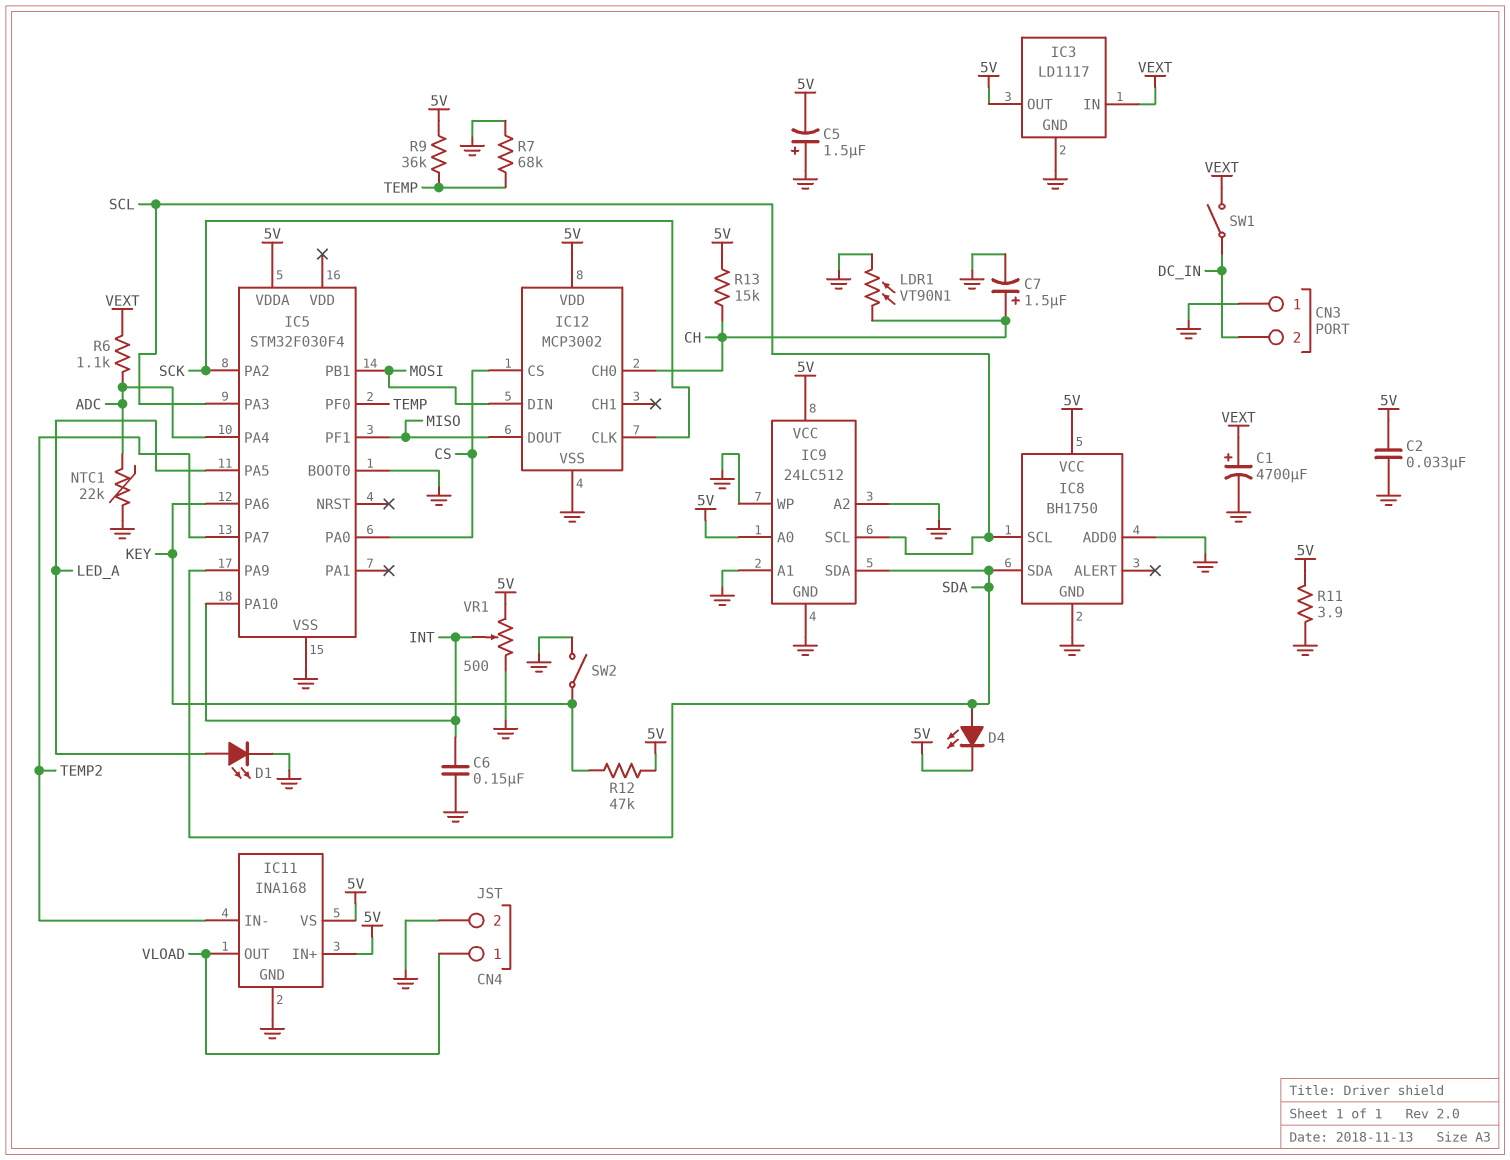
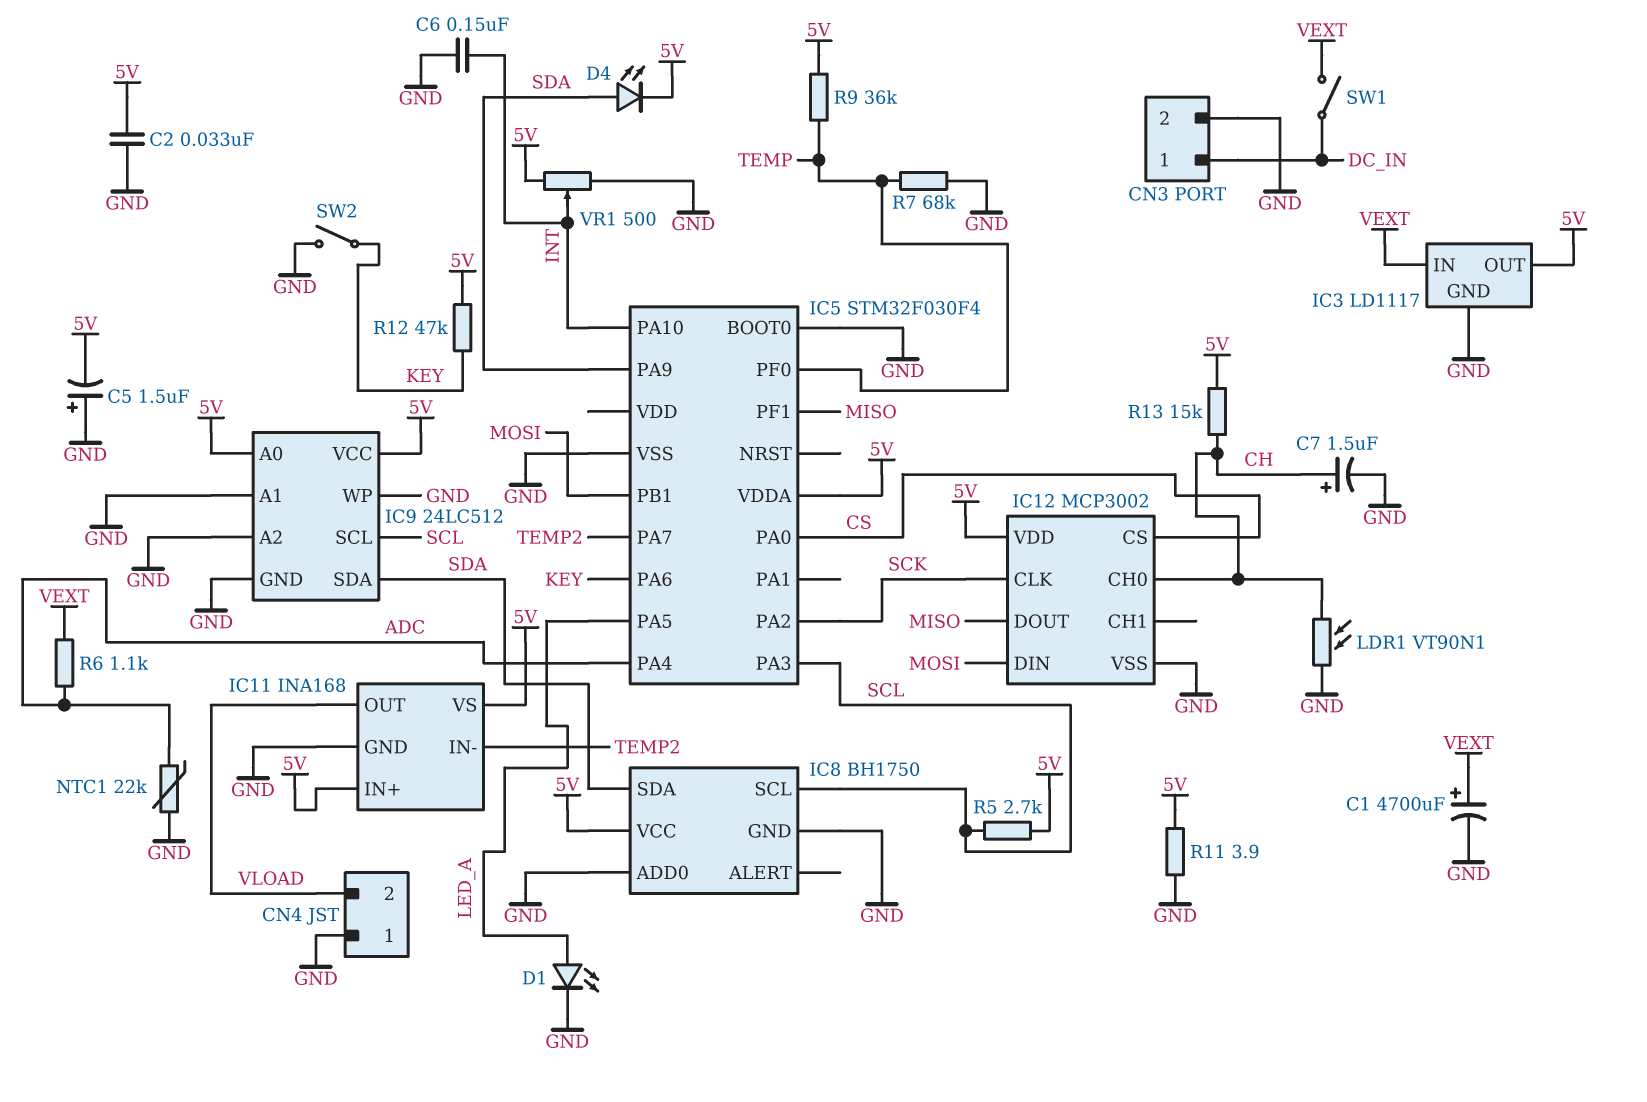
CN3 pin 1: GND -> DC_IN
CN3 pin 2: DC_IN -> GND
CN4 pin 1: VLOAD -> GND
CN4 pin 2: GND -> VLOAD
R5: none -> 2.7k (5V, SCL)

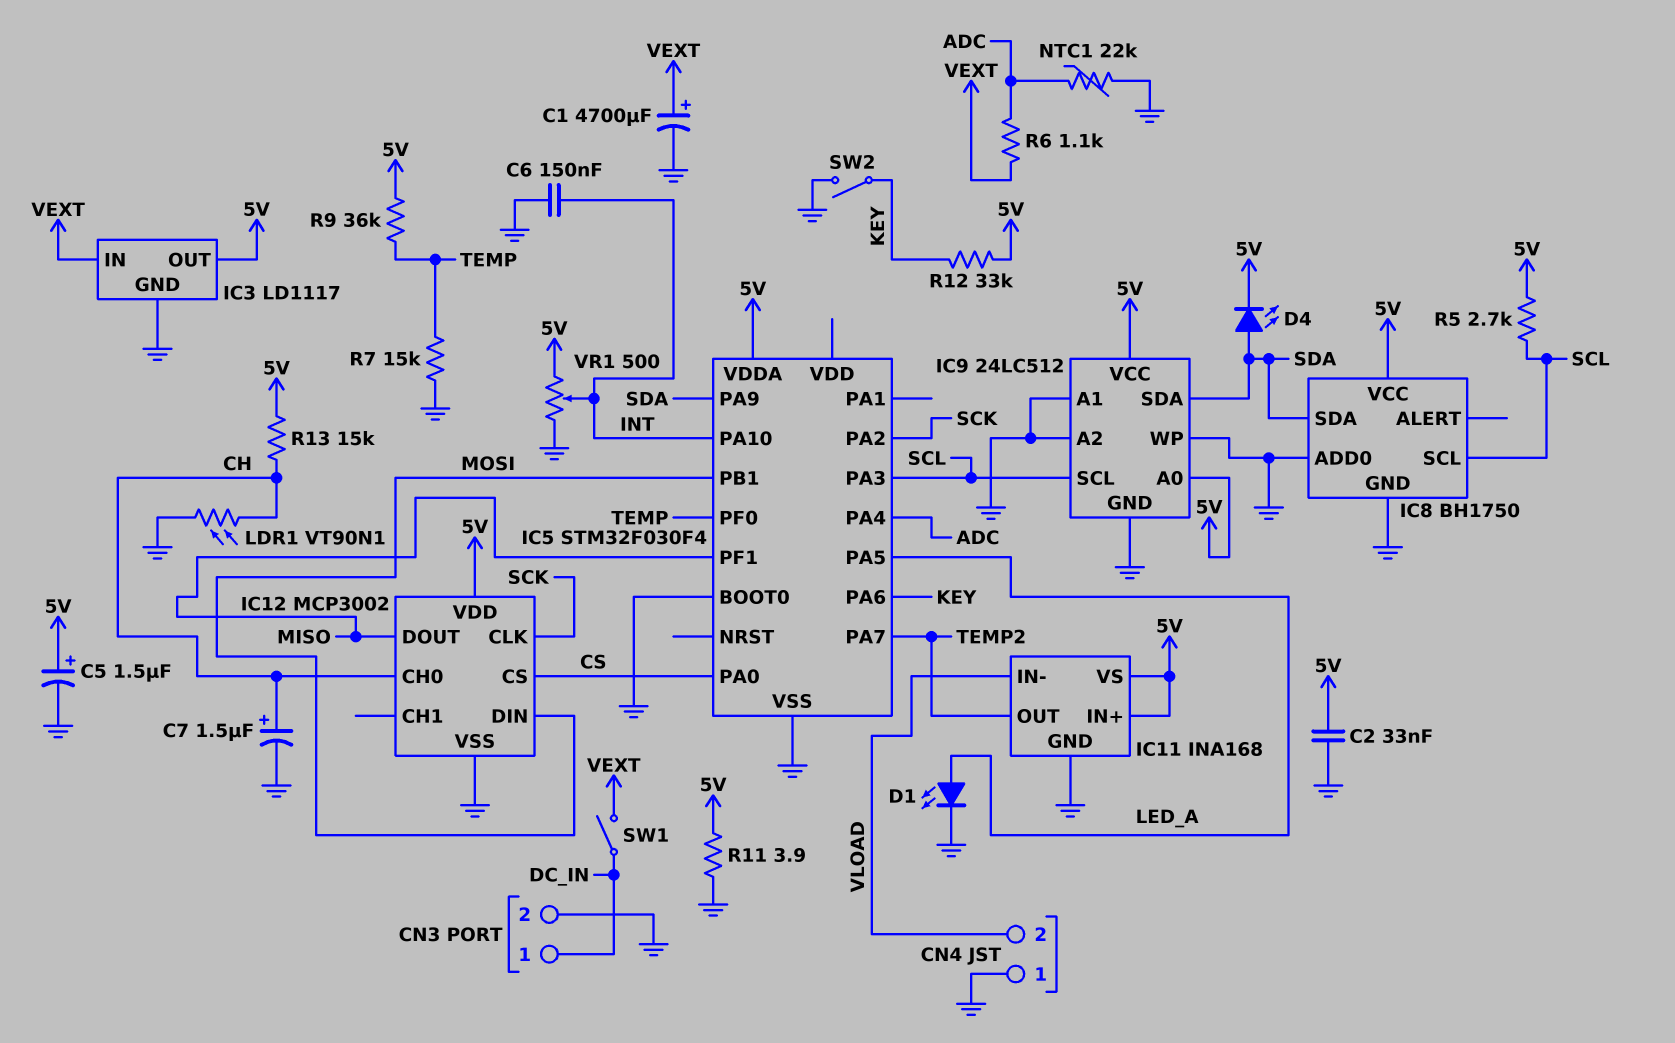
C5: 1.5uF (plus GND, minus 5V) -> 1.5uF (plus 5V, minus GND)
IC11 pin IN-: TEMP2 -> VLOAD
IC11 pin OUT: VLOAD -> TEMP2
R7: 68k (GND, TEMP) -> 15k (GND, TEMP)
R12: 47k (5V, KEY) -> 33k (5V, KEY)

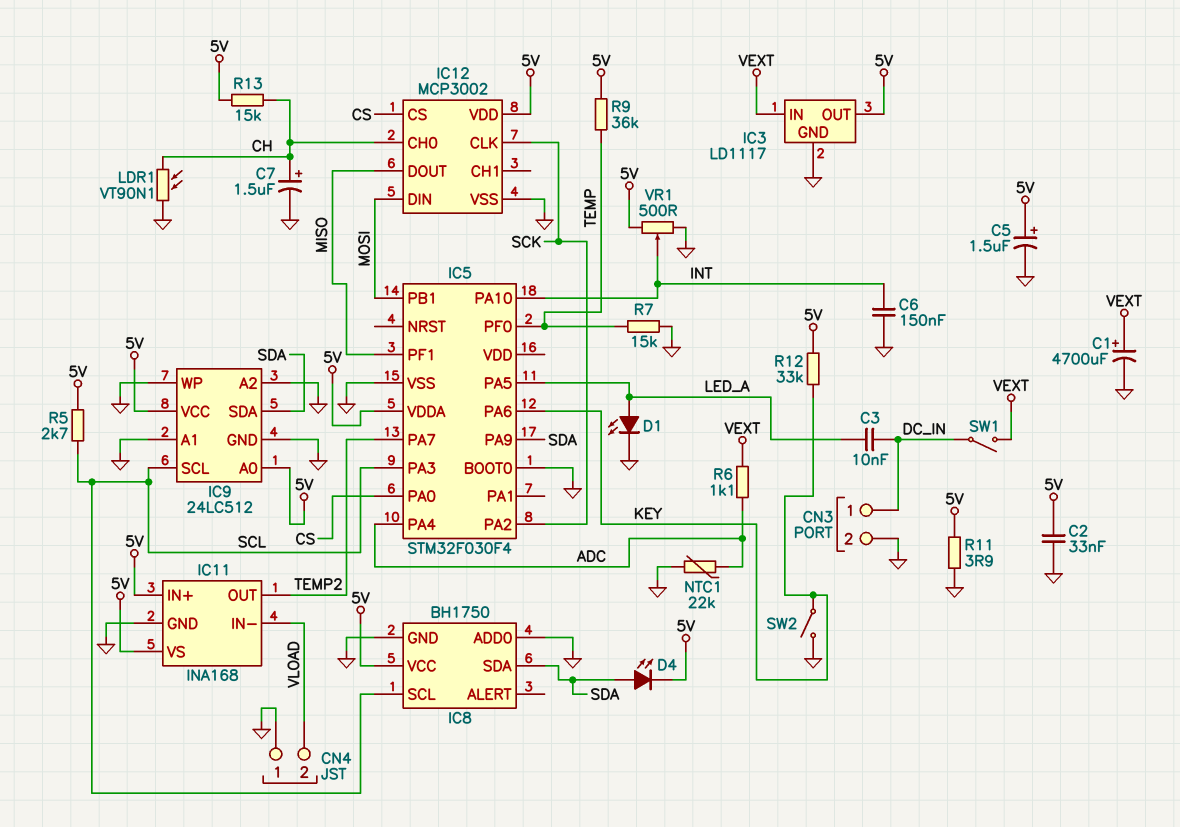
C3: none -> 10nF (DC_IN, LED_A)

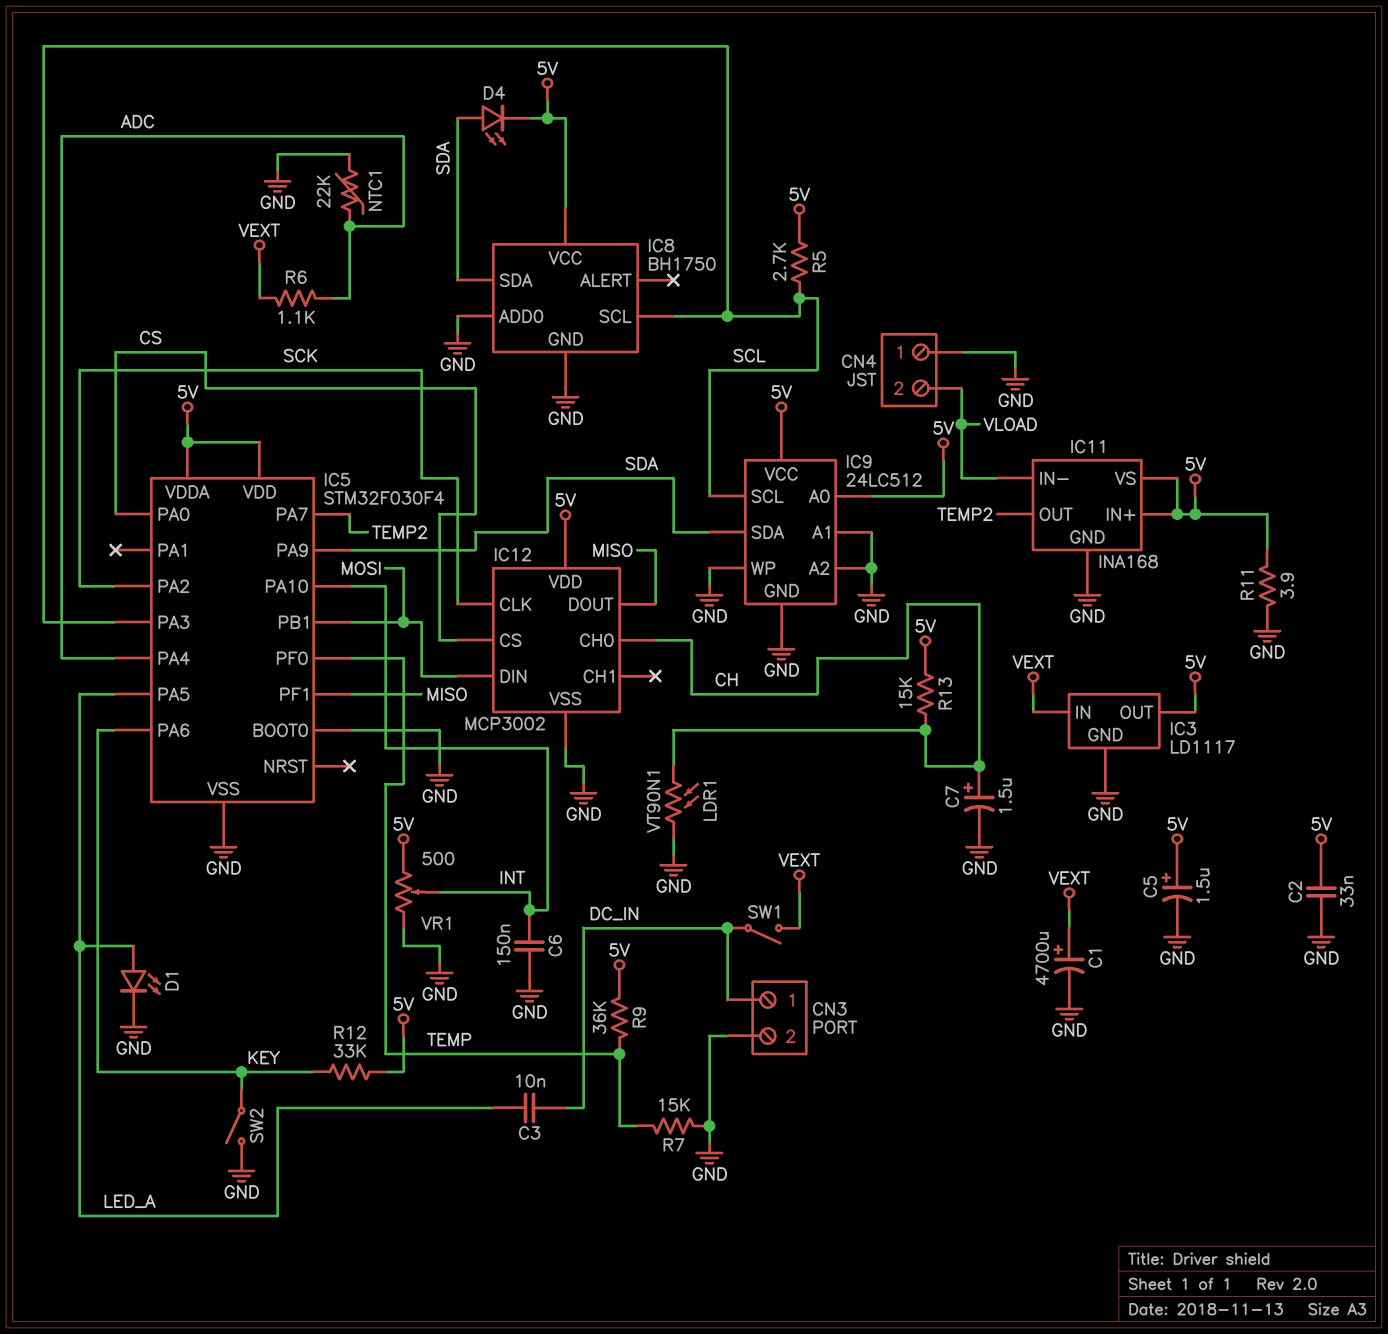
IC5 pin VDD: none -> 5V

